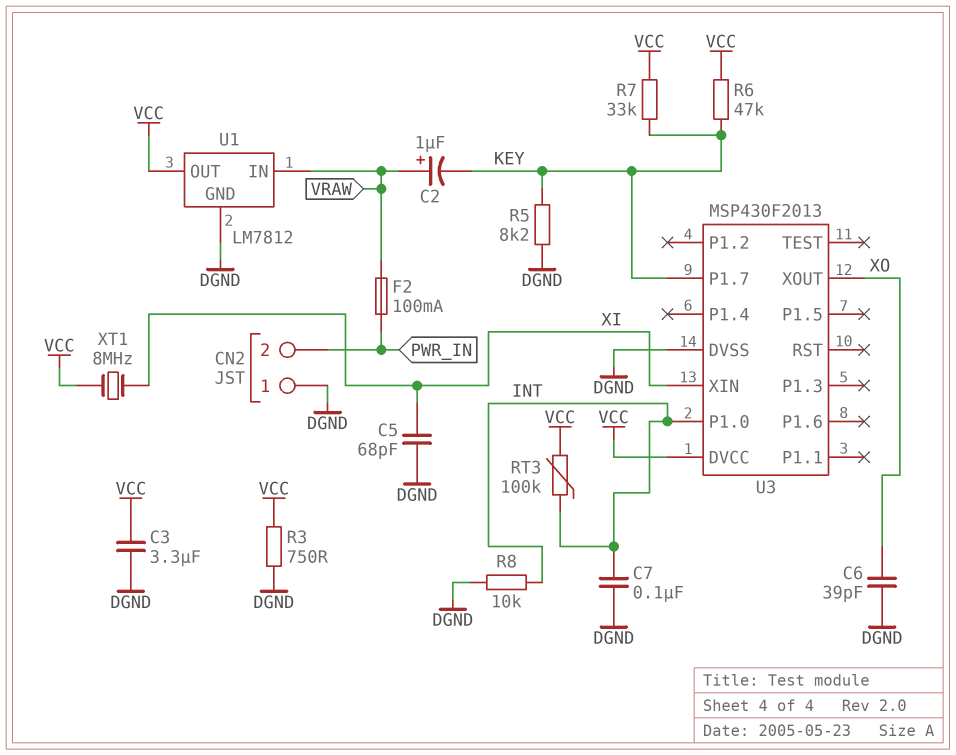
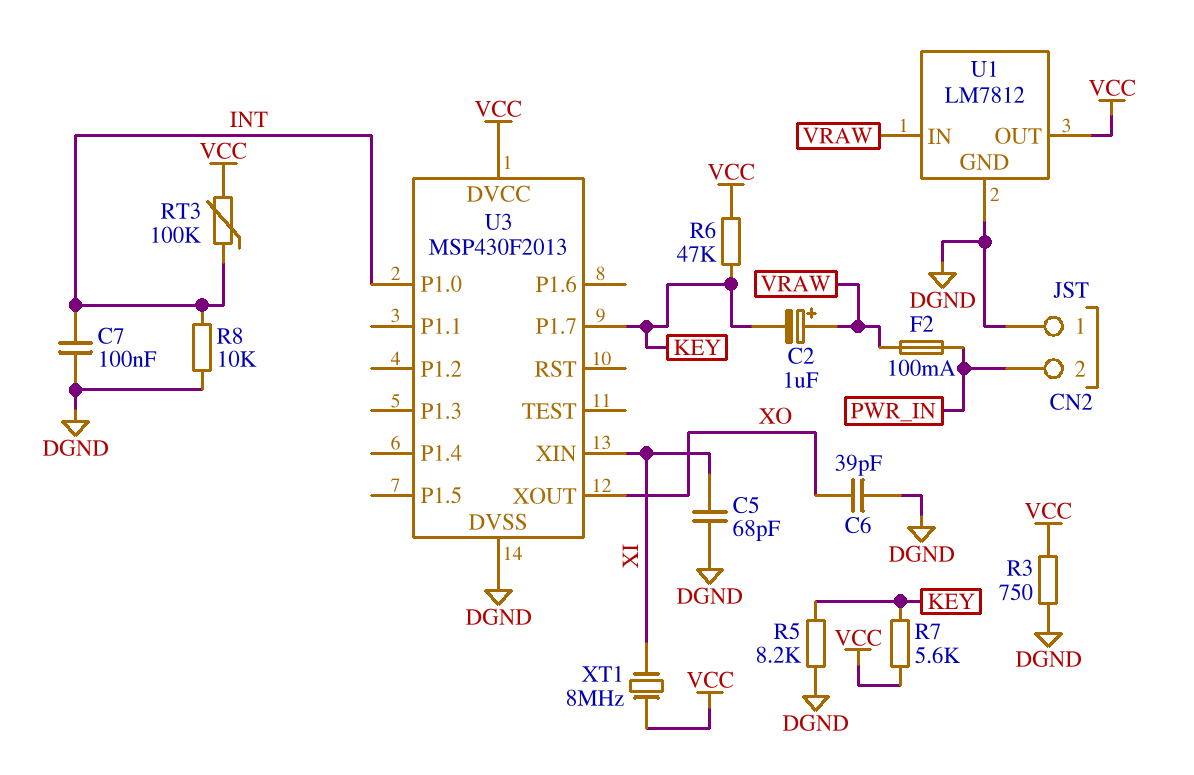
C3: 3.3uF (DGND, VCC) -> none
R7: 33k (KEY, VCC) -> 5.6k (KEY, VCC)

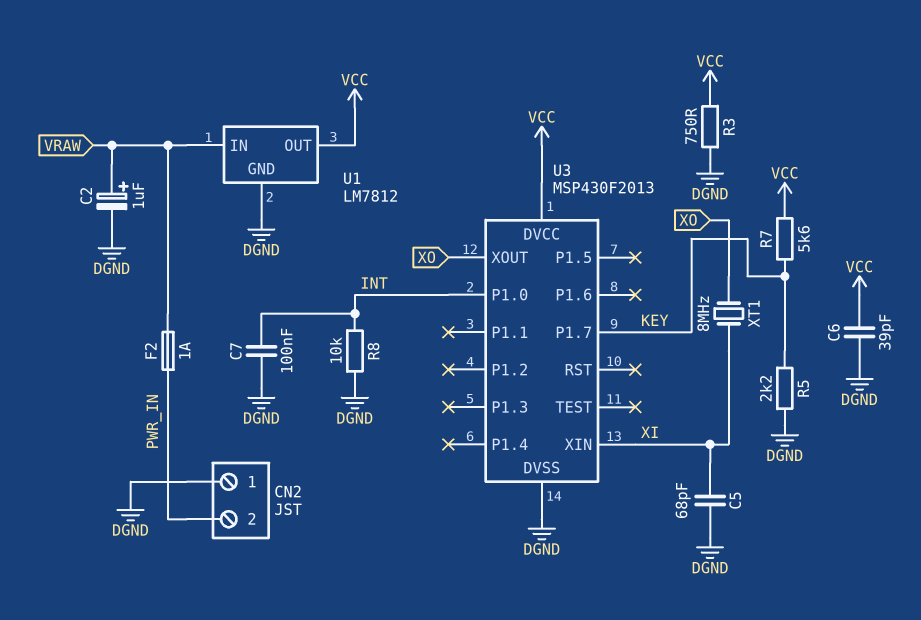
C2: 1uF (plus VRAW, minus KEY) -> 1uF (plus VRAW, minus DGND)
C6: 39pF (DGND, XO) -> 39pF (DGND, VCC)
F2: 100mA (PWR_IN, VRAW) -> 1A (PWR_IN, VRAW)
R5: 8.2k (DGND, KEY) -> 2.2k (DGND, KEY)
R6: 47k (KEY, VCC) -> none
RT3: 100k (INT, VCC) -> none
XT1: 8MHz (VCC, XI) -> 8MHz (XI, XO)

